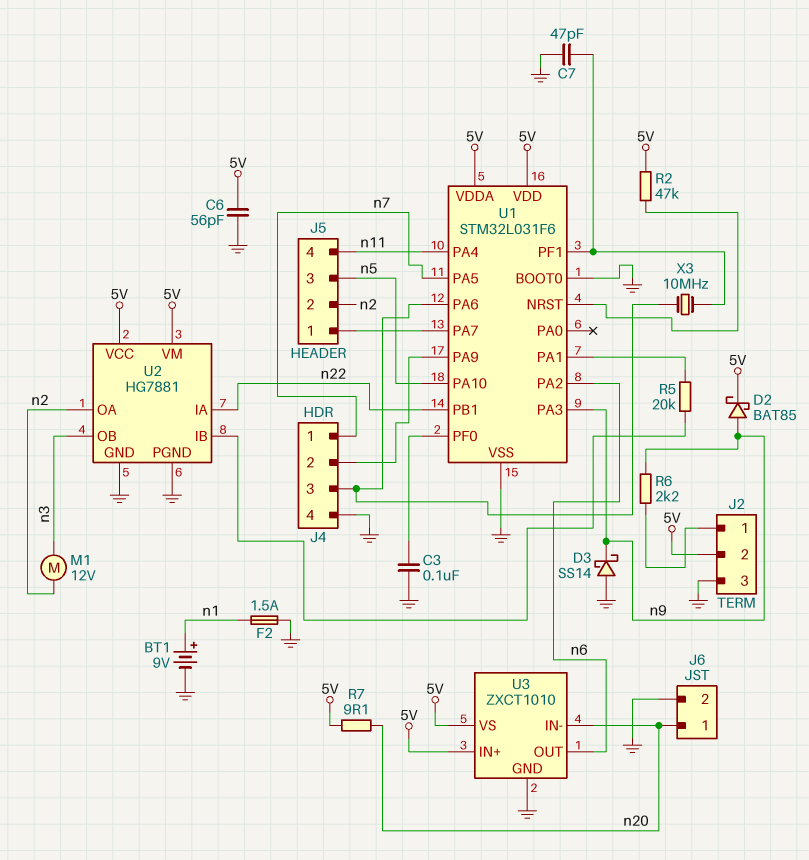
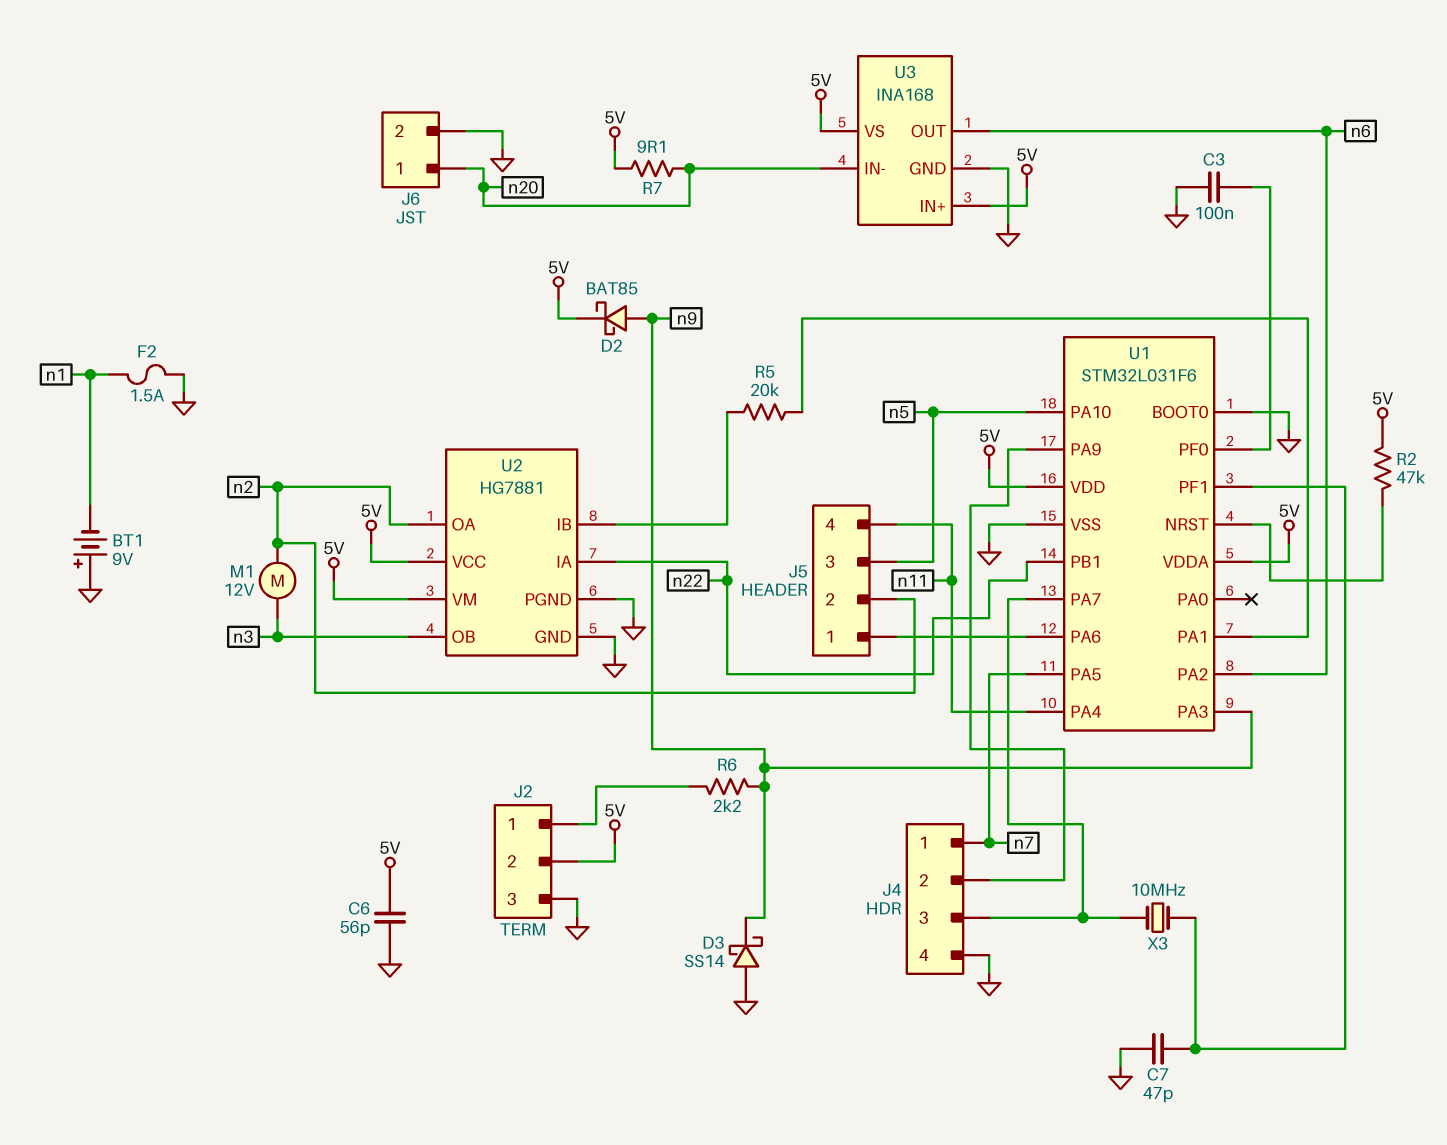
BT1: 9V (plus n1, minus GND) -> 9V (plus GND, minus n1)
U1 pin PA6: J4/3 -> J5/1
U1 pin PA7: J5/1 -> J4/3
U3: ZXCT1010 -> INA168

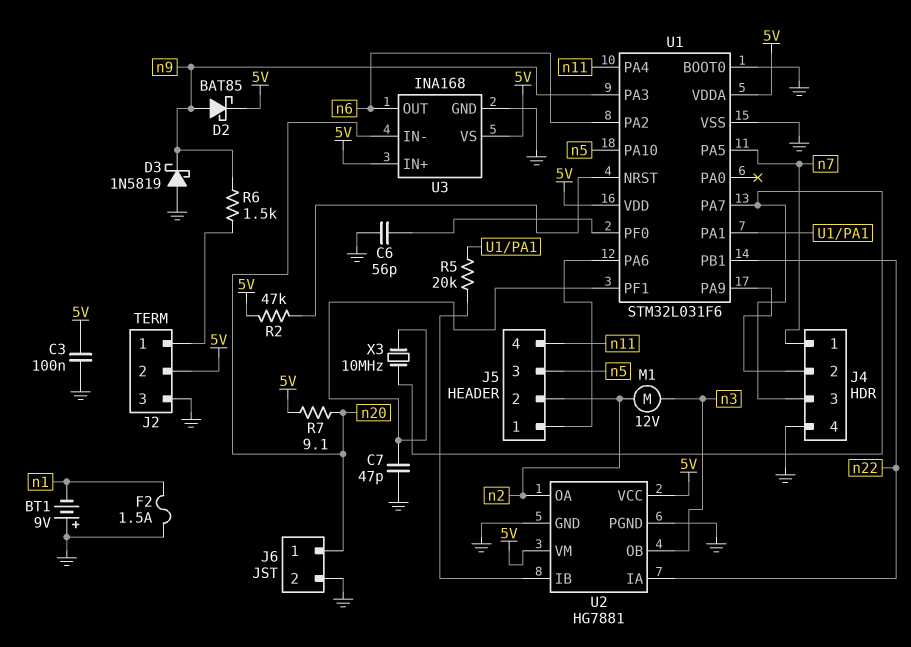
C3: 100nF (GND, U1/PF0) -> 100nF (5V, GND)
C6: 56pF (5V, GND) -> 56pF (GND, U1/PF0)
D3: schottky SS14 (A GND, K n9) -> schottky 1N5819 (A GND, K n9)
R6: 2.2k (J2/1, n9) -> 1.5k (J2/1, n9)

